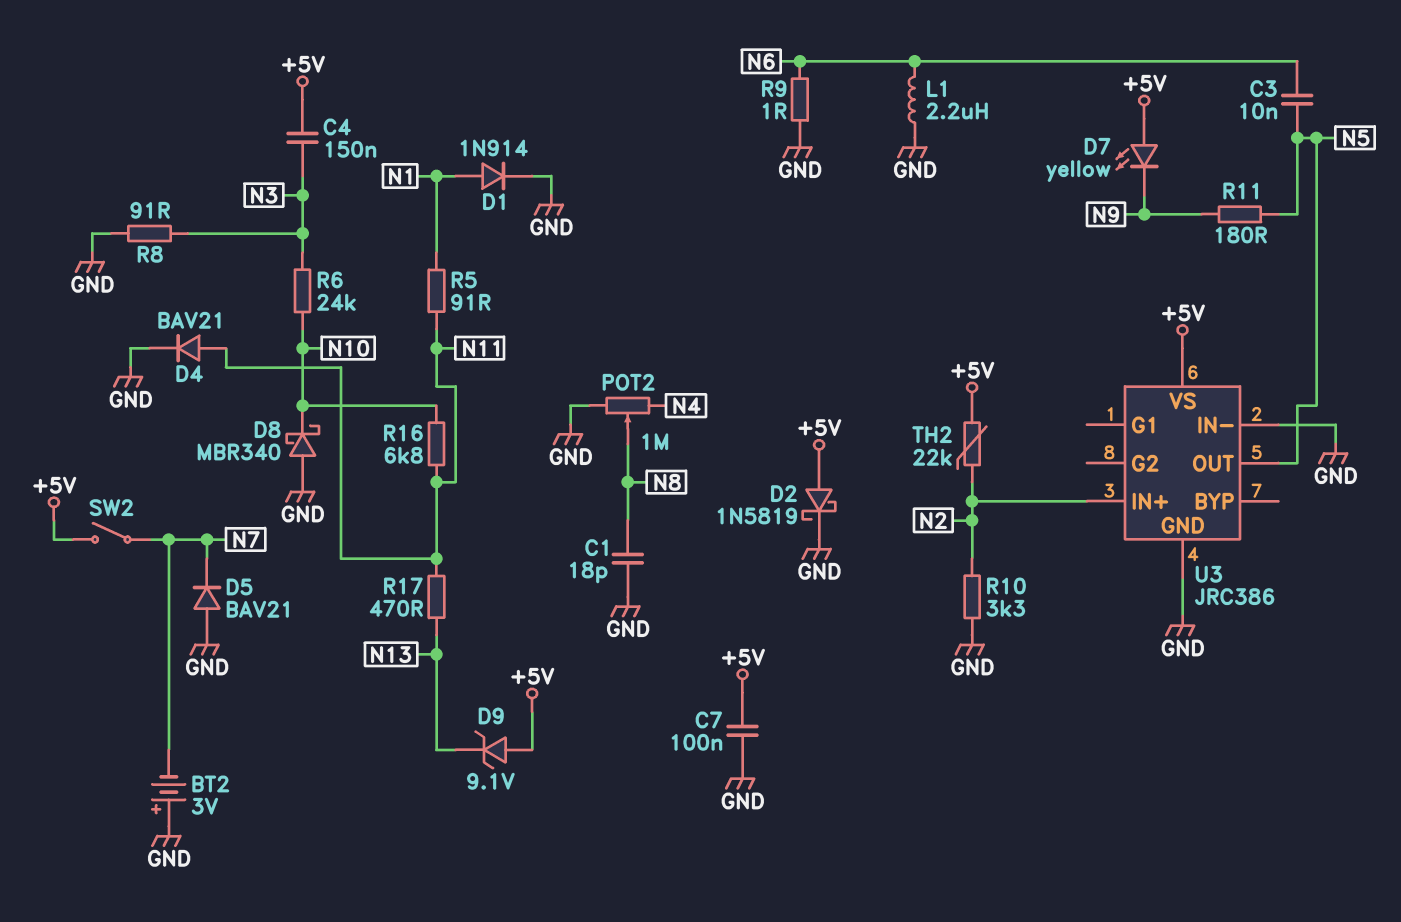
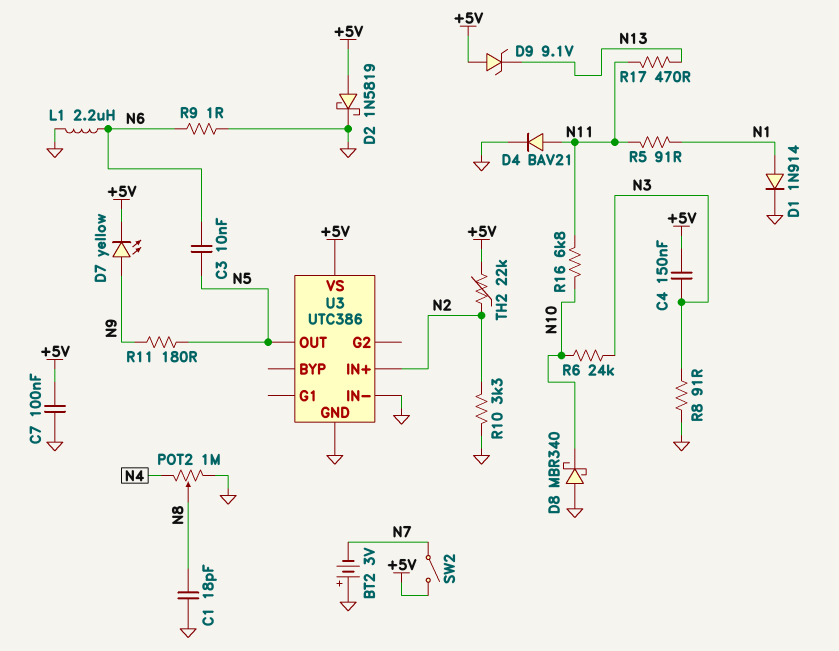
D5: diode BAV21 (A GND, K N7) -> none
D7: LED yellow (A +5V, K N9) -> LED yellow (A N9, K +5V)
U3: JRC386 -> UTC386

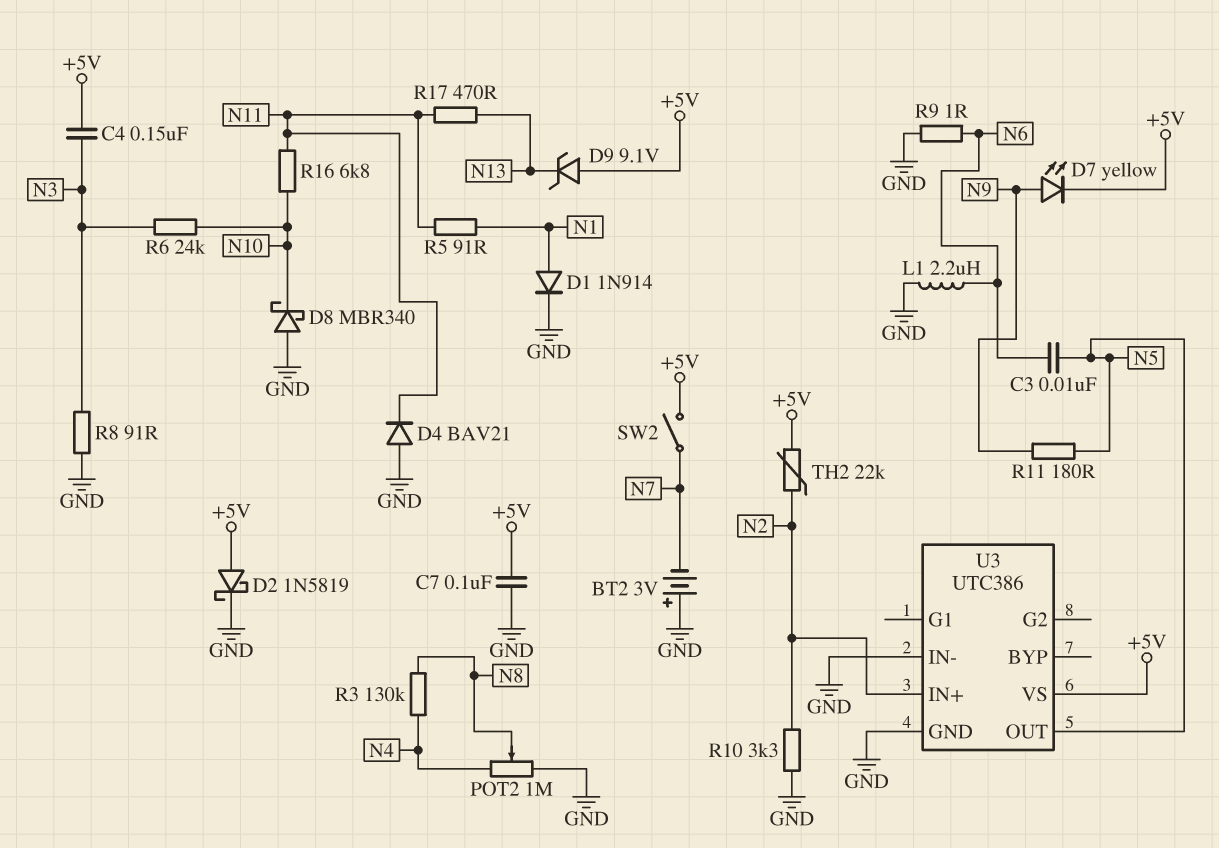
C1: 18pF (GND, N8) -> none
D4: diode BAV21 (A N11, K GND) -> diode BAV21 (A GND, K N11)
R3: none -> 130k (N4, N8)

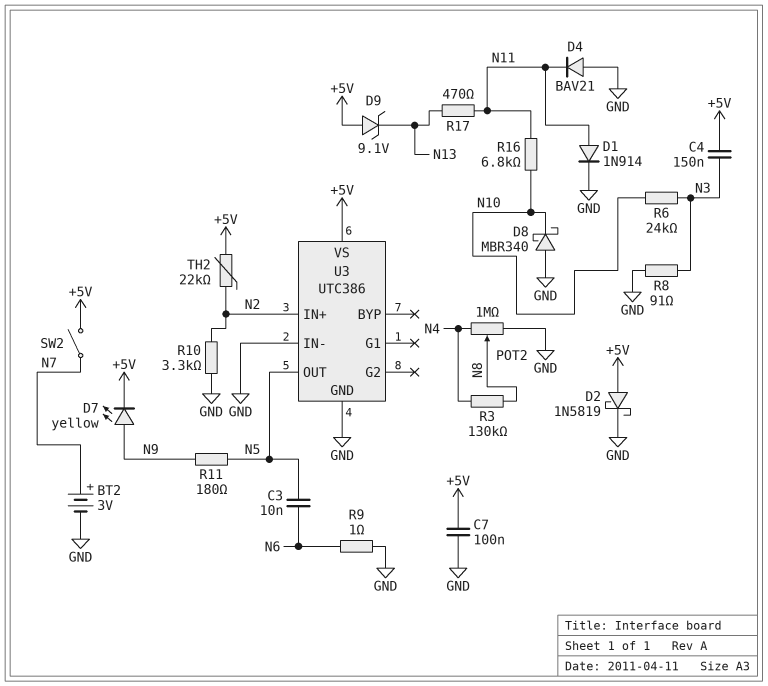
BT2: 3V (plus GND, minus N7) -> 3V (plus N7, minus GND)
D1: diode 1N914 (A N1, K GND) -> diode 1N914 (A N11, K GND)
L1: 2.2uH (GND, N6) -> none
R5: 91 (N1, N11) -> none

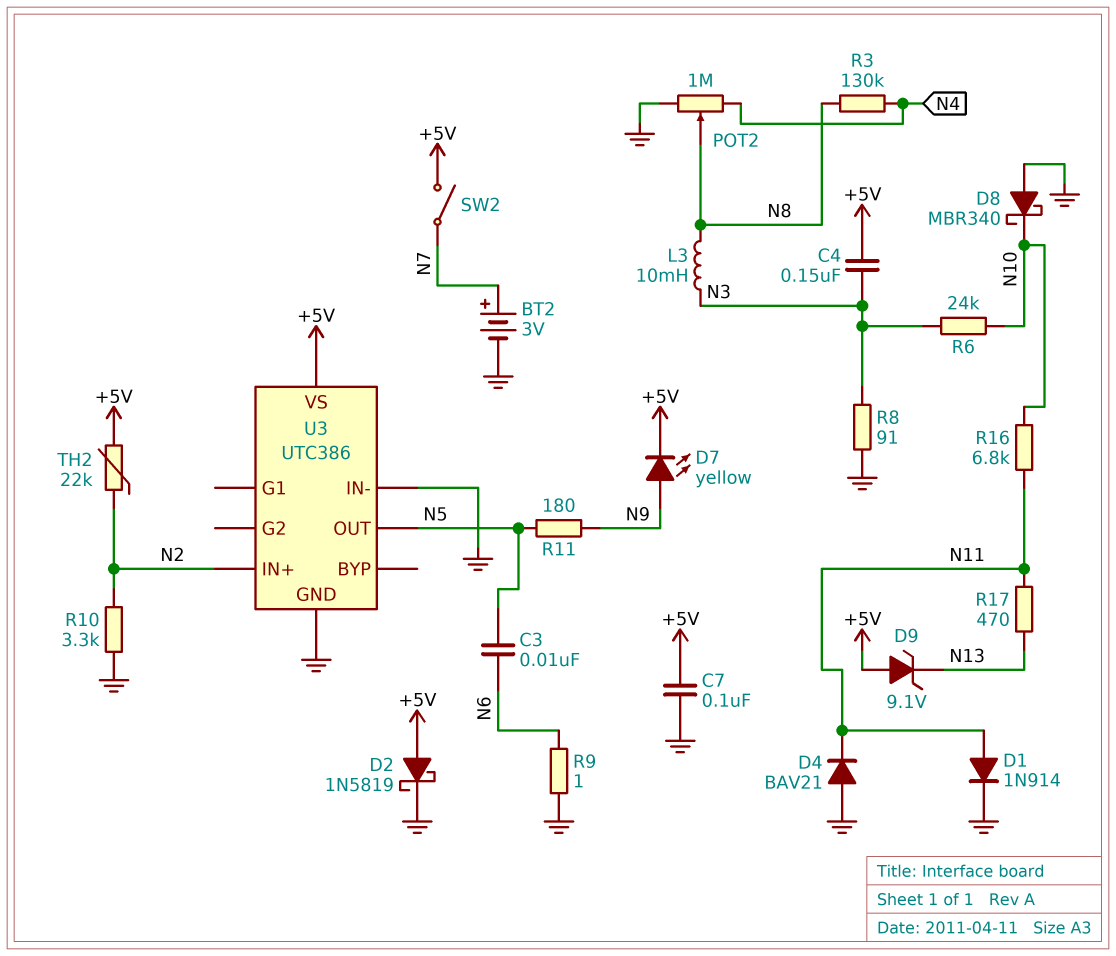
L3: none -> 10mH (N3, N8)

